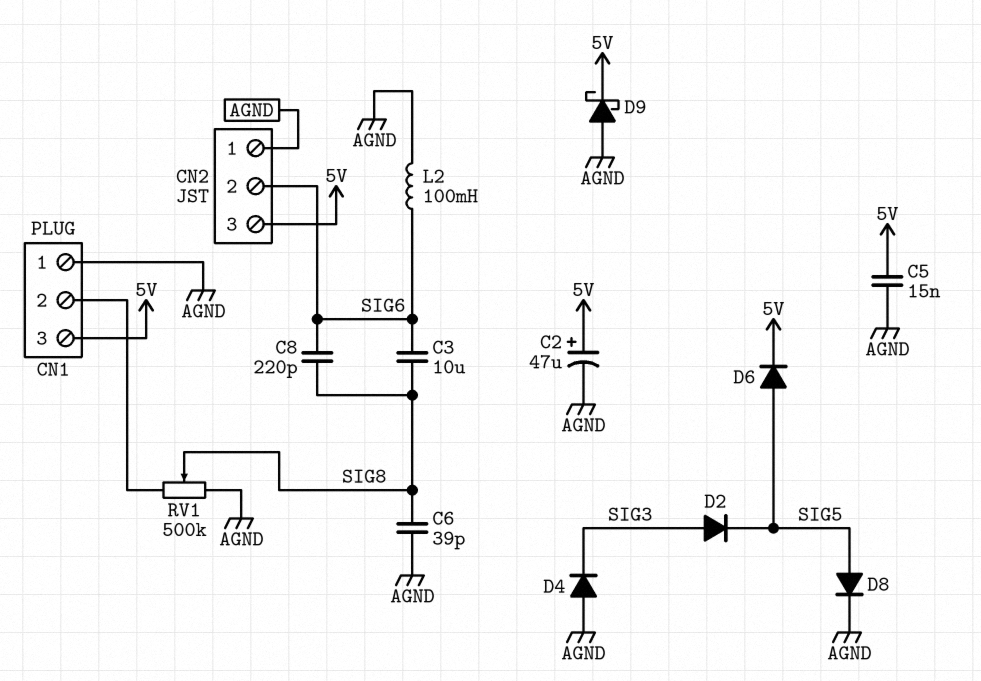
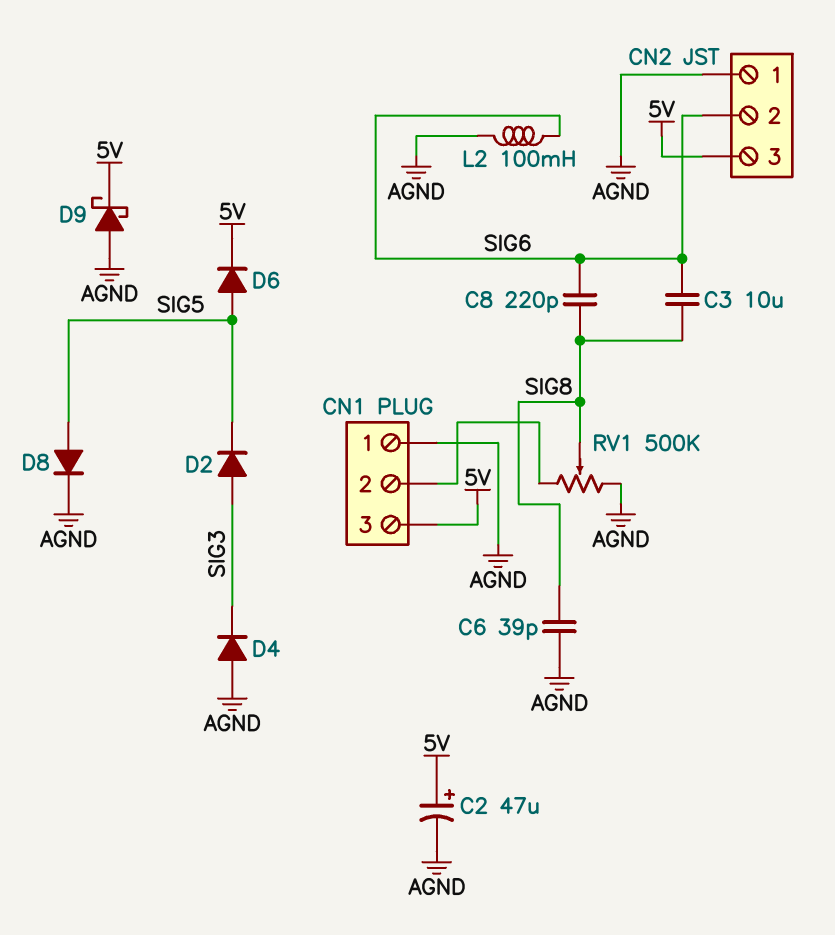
C5: 15nF (5V, AGND) -> none

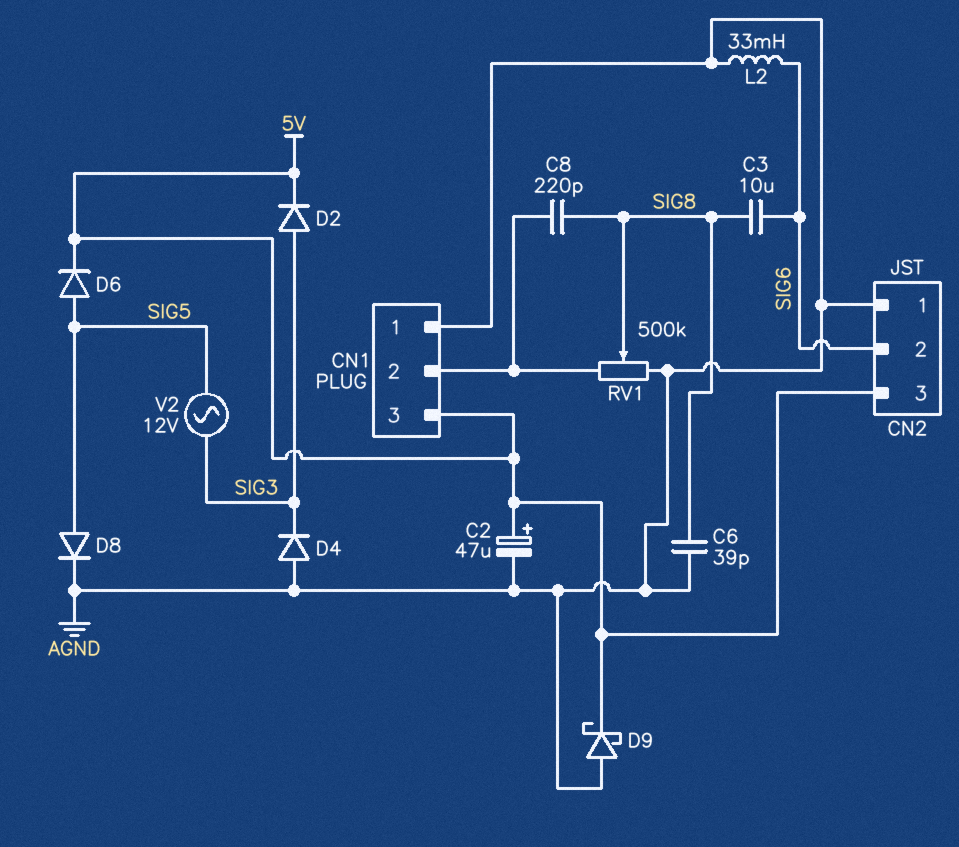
C8: 220pF (SIG6, SIG8) -> 220pF (CN1/2, SIG8)
D2: diode (A SIG3, K SIG5) -> diode (A SIG3, K 5V)
L2: 100mH (AGND, SIG6) -> 33mH (AGND, SIG6)
V2: none -> AC 12V (SIG3, SIG5)

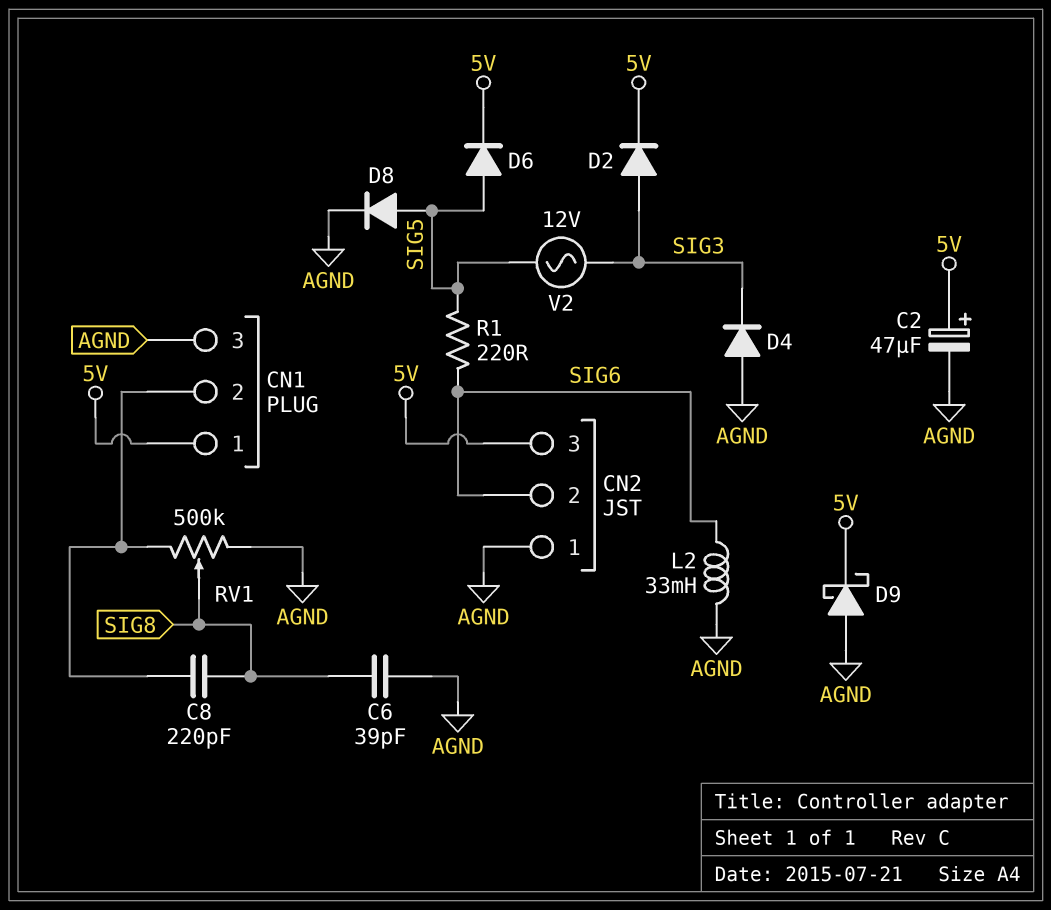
C3: 10uF (SIG6, SIG8) -> none
CN1 pin 1: AGND -> 5V
CN1 pin 3: 5V -> AGND
R1: none -> 220 (SIG5, SIG6)

